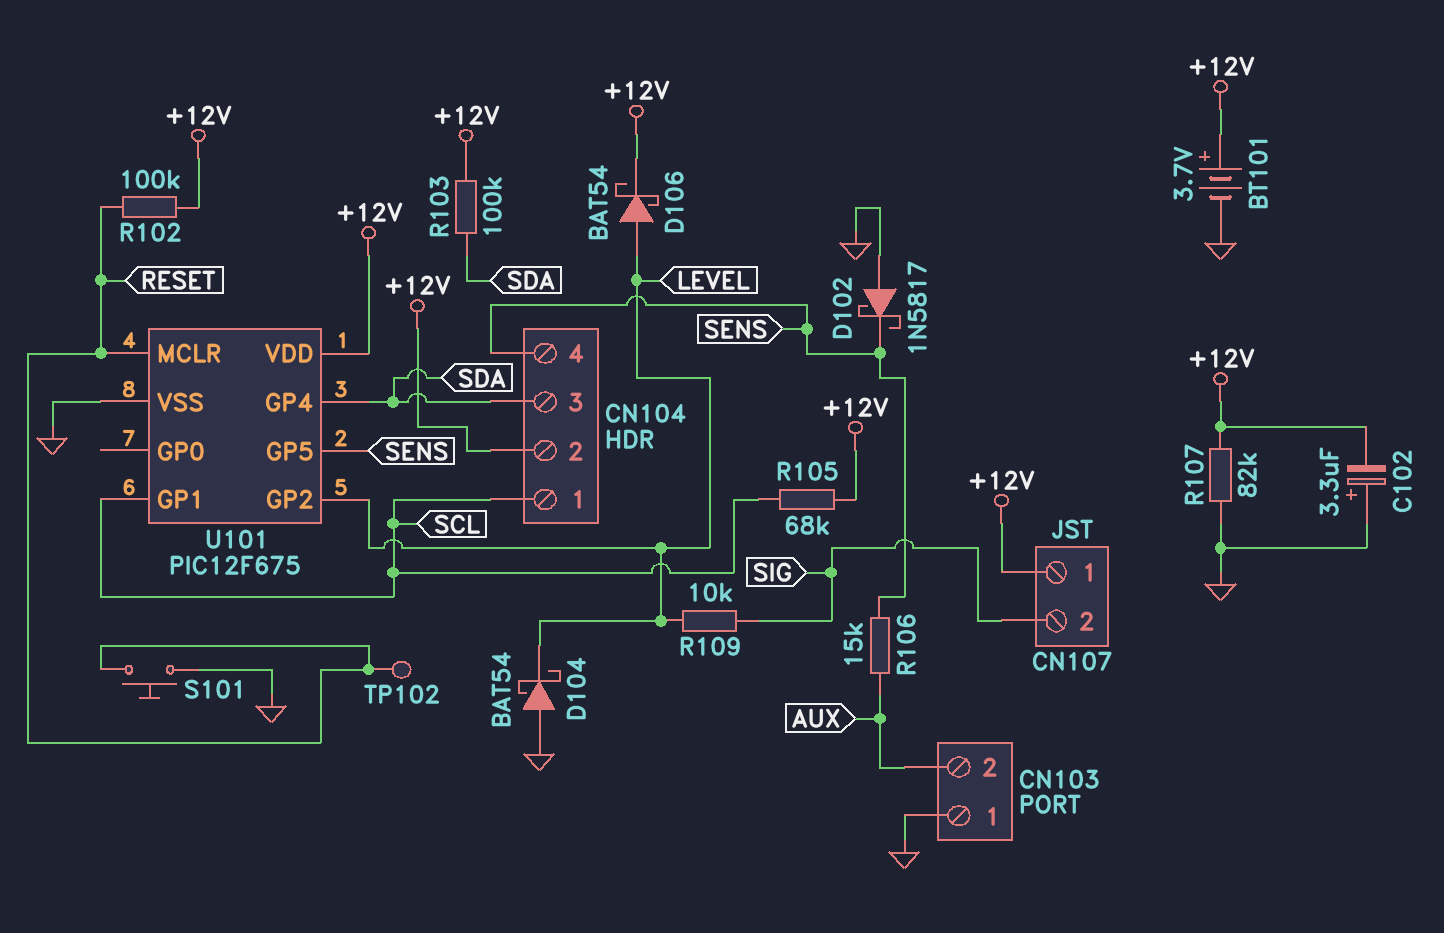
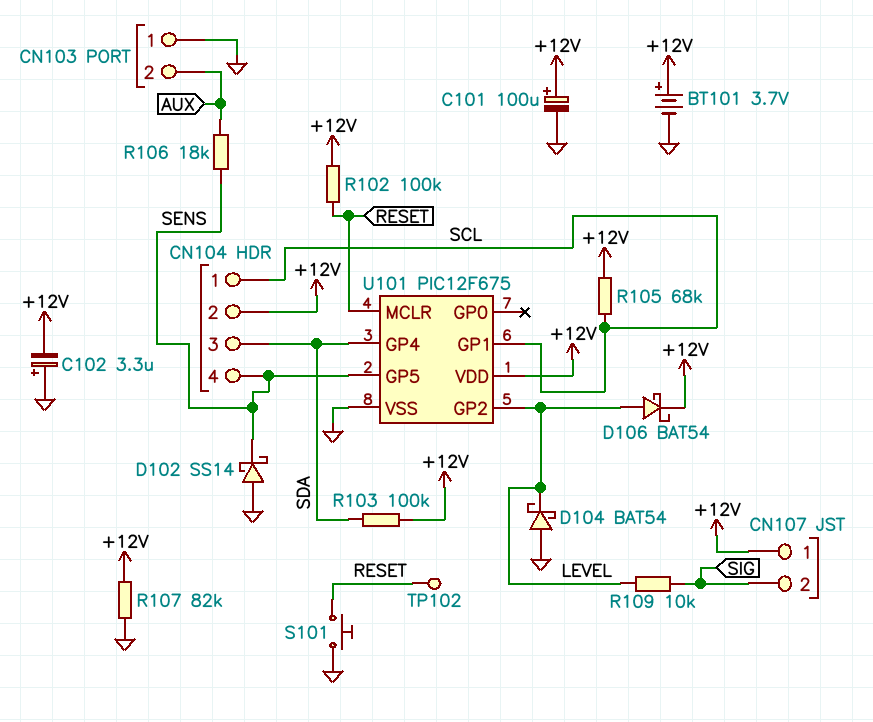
C101: none -> 100uF (plus +12V, minus GND)
D102: schottky 1N5817 (A GND, K SENS) -> schottky SS14 (A GND, K SENS)
R106: 15k (AUX, SENS) -> 18k (AUX, SENS)

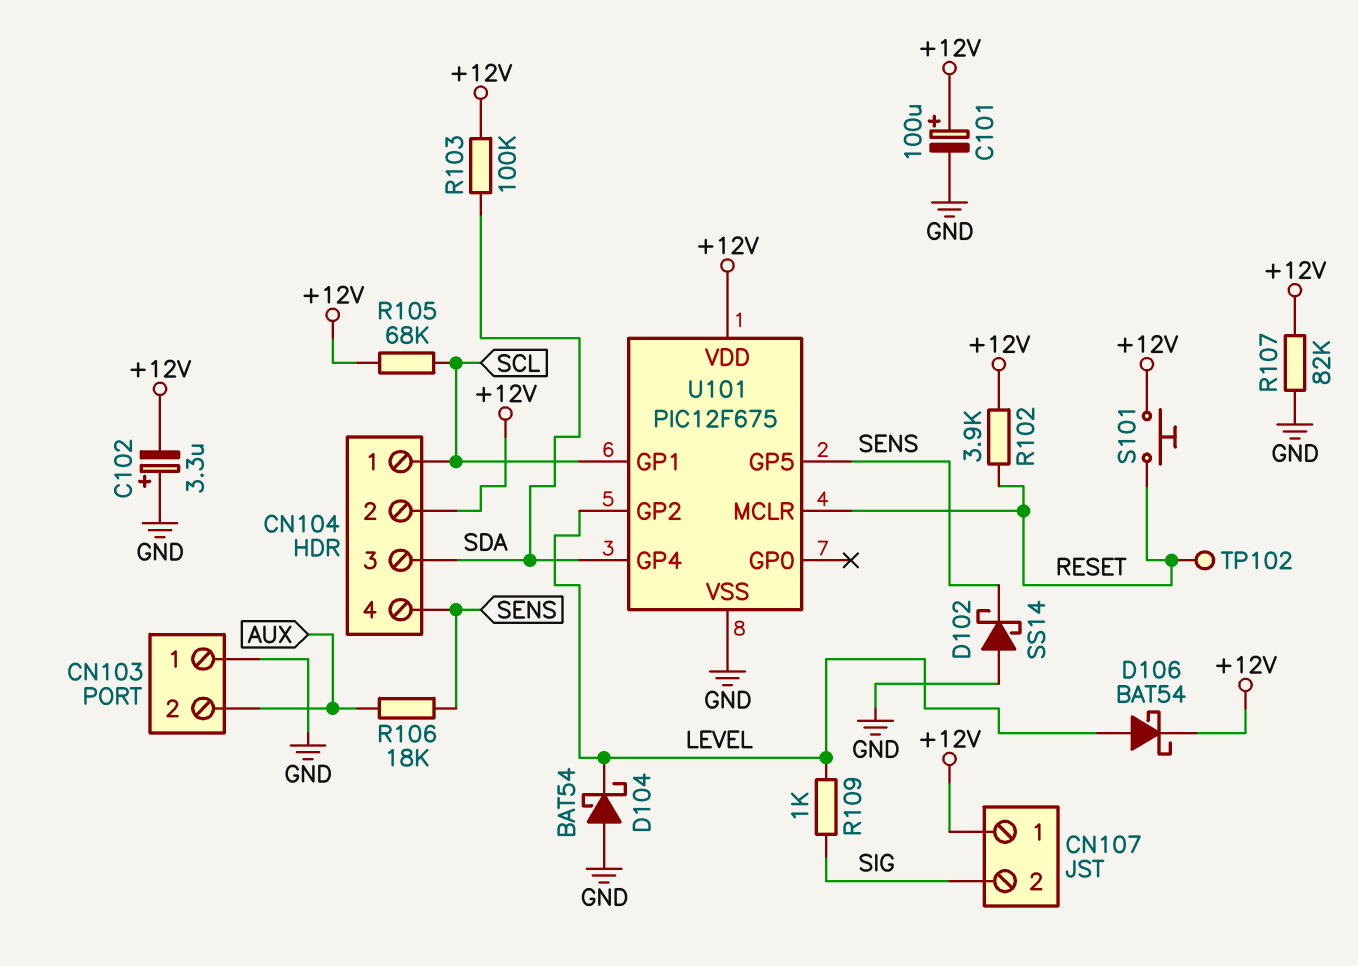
BT101: 3.7V (plus +12V, minus GND) -> none
R102: 100k (+12V, RESET) -> 3.9k (+12V, RESET)
R109: 10k (LEVEL, SIG) -> 1k (LEVEL, SIG)
S101: button (GND, RESET) -> button (+12V, RESET)

